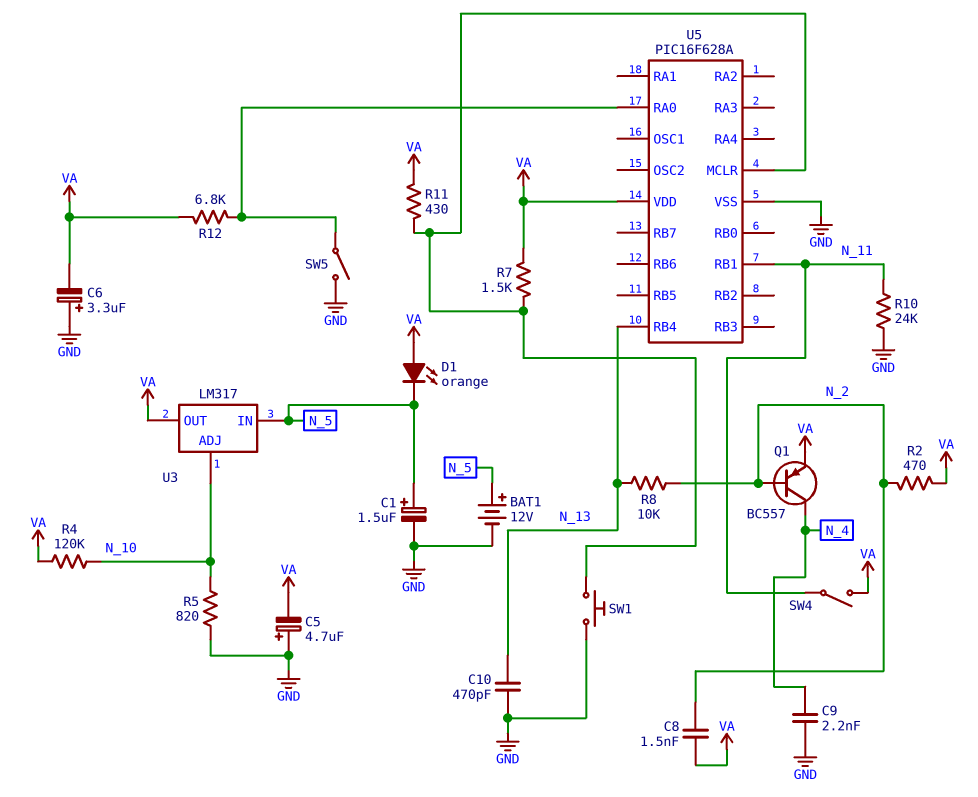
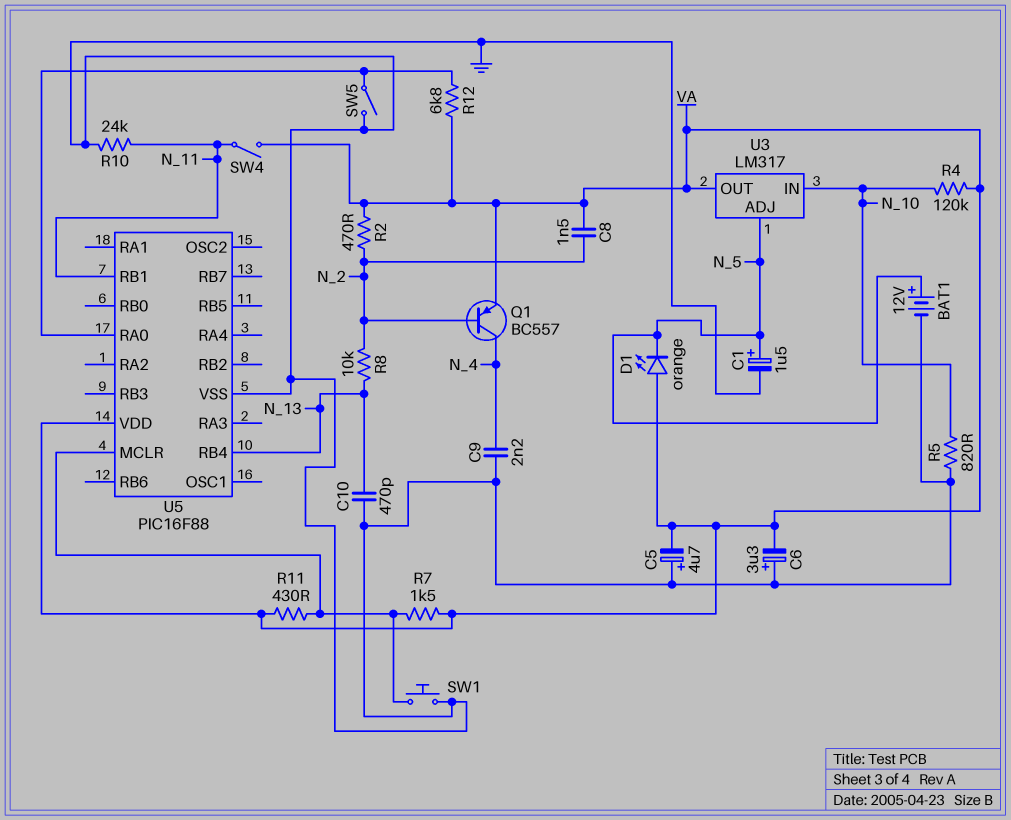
U3 pin ADJ: N_10 -> N_5
U3 pin IN: N_5 -> N_10
U5: PIC16F628A -> PIC16F88

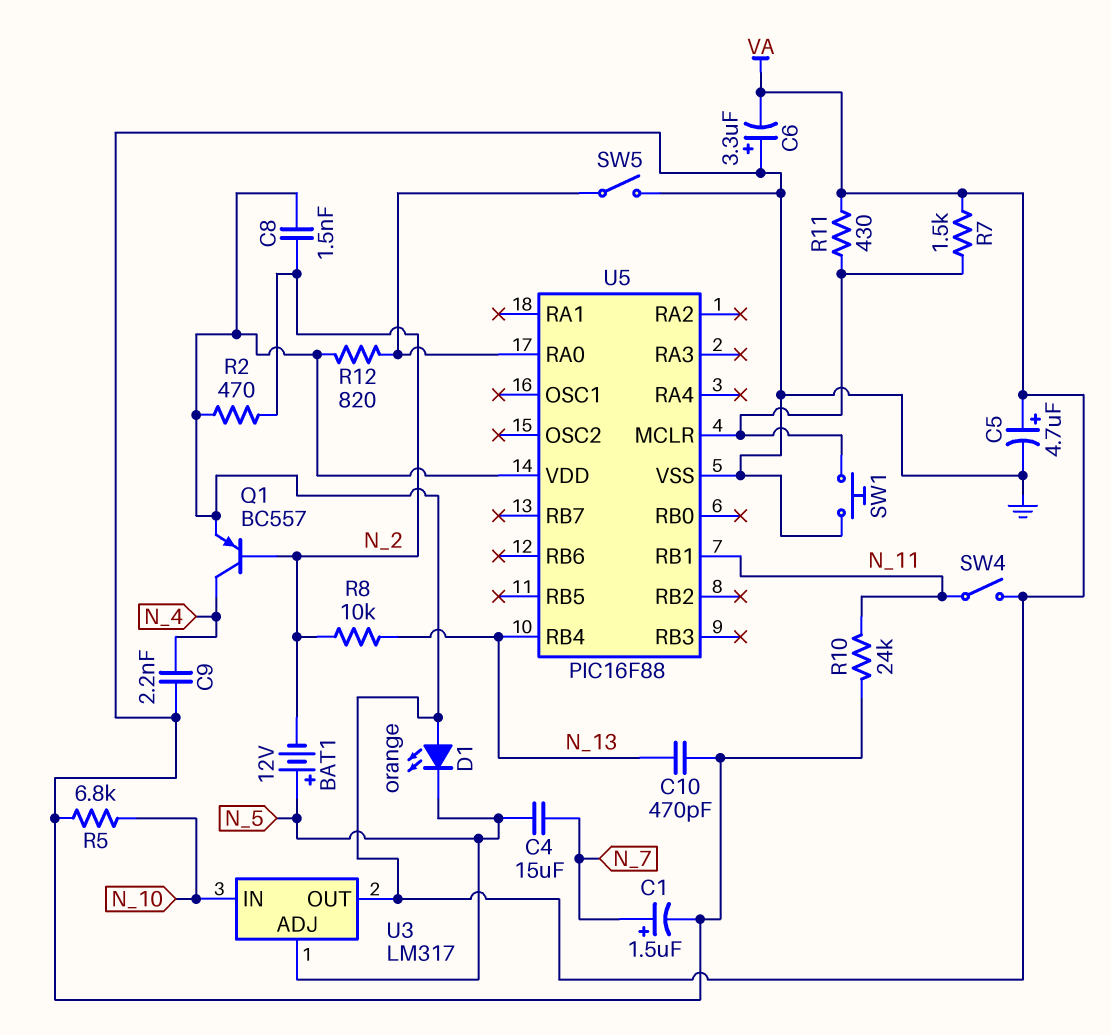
BAT1: 12V (plus N_5, minus GND) -> 12V (plus N_5, minus N_2)
C1: 1.5uF (plus N_5, minus GND) -> 1.5uF (plus N_7, minus GND)
C4: none -> 15uF (N_5, N_7)
C5: 4.7uF (plus GND, minus VA) -> 4.7uF (plus VA, minus GND)
R4: 120k (N_10, VA) -> none
R5: 820 (GND, N_10) -> 6.8k (GND, N_10)
R12: 6.8k (U5/RA0, VA) -> 820 (U5/RA0, VA)

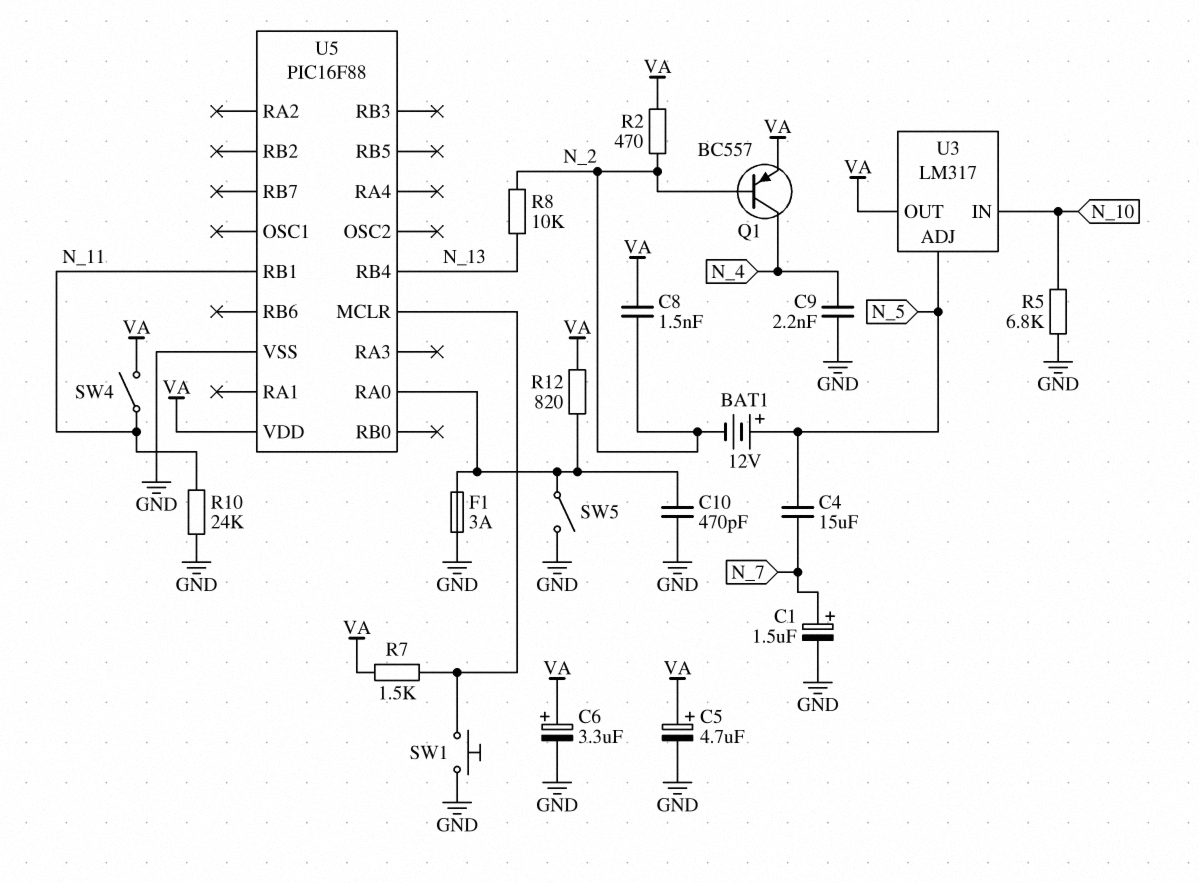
C6: 3.3uF (plus GND, minus VA) -> 3.3uF (plus VA, minus GND)
C10: 470pF (GND, N_13) -> 470pF (GND, U5/RA0)
D1: LED orange (A VA, K N_5) -> none
F1: none -> 3A (GND, U5/RA0)
R11: 430 (U5/MCLR, VA) -> none

